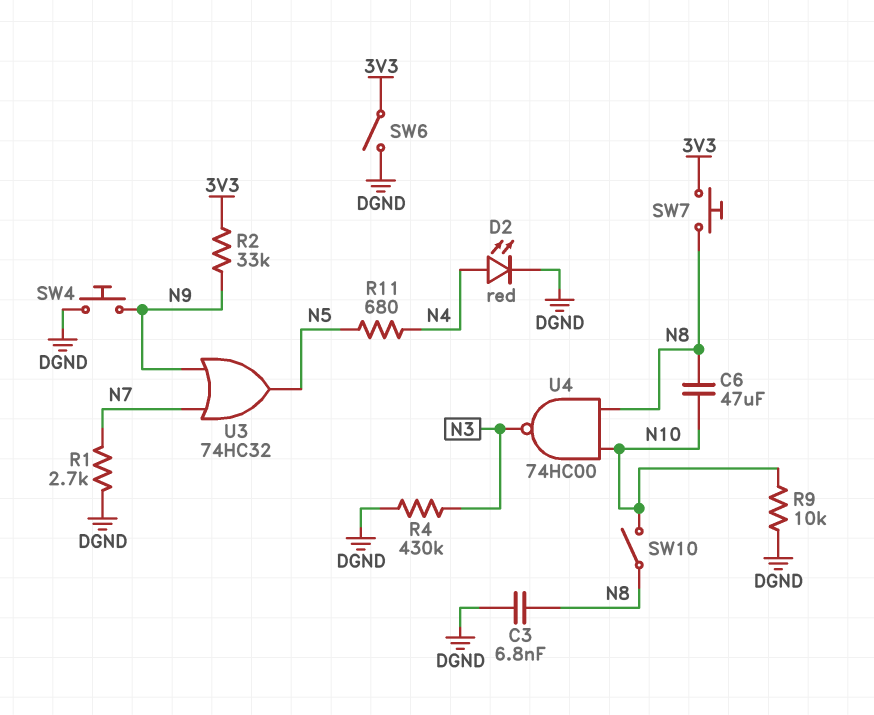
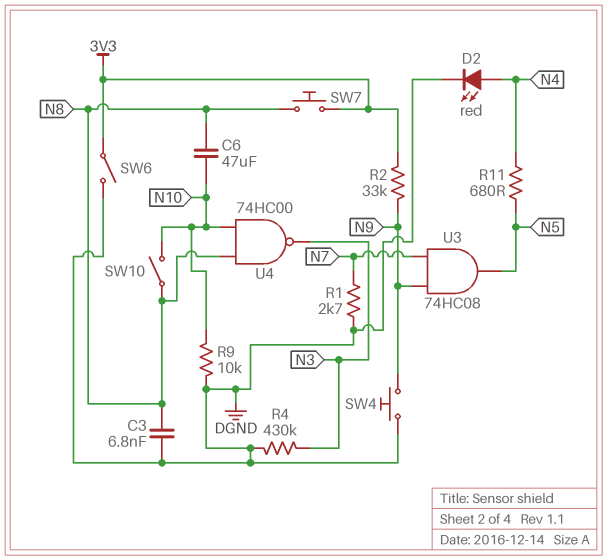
U3: OR 74HC32 (in N7, in N9, out N5) -> AND 74HC08 (in N7, in N9, out N5)

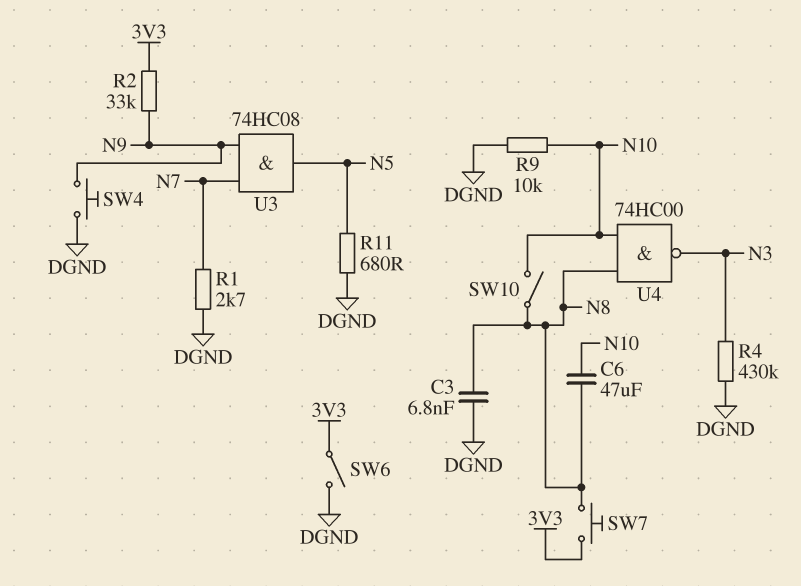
D2: LED red (A N4, K DGND) -> none
R11: 680 (N4, N5) -> 680 (DGND, N5)

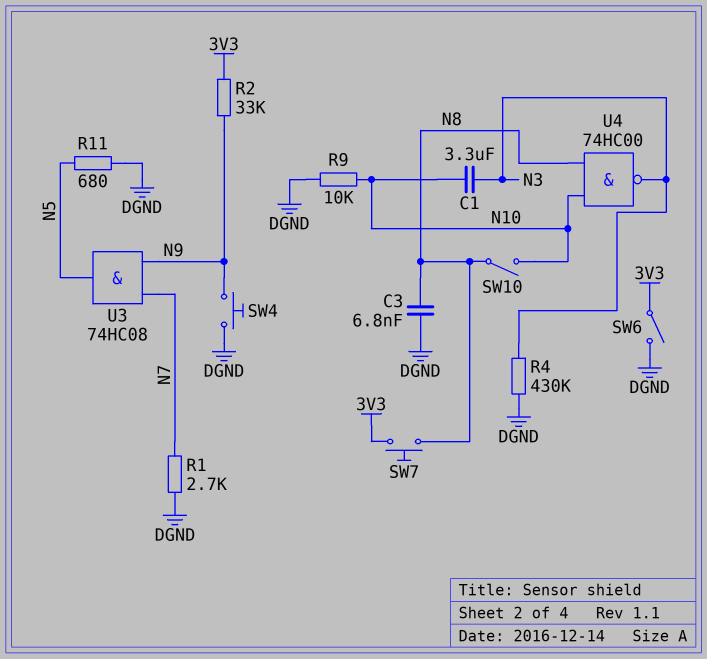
C1: none -> 3.3uF (N3, N10)
C6: 47uF (N8, N10) -> none

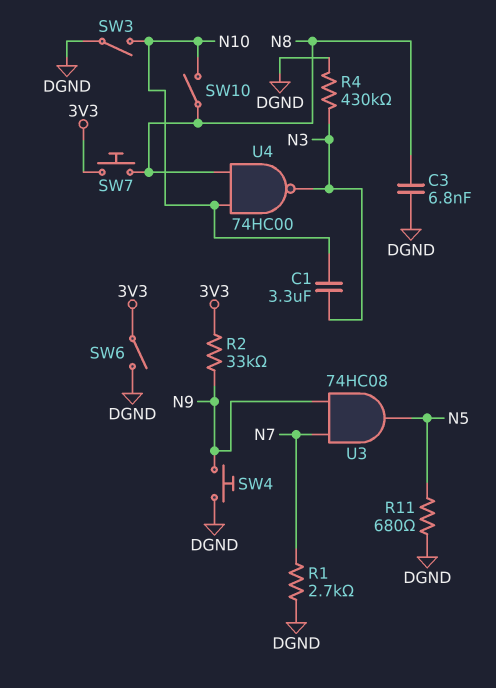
R9: 10k (DGND, N10) -> none
SW3: none -> switch (DGND, N10)

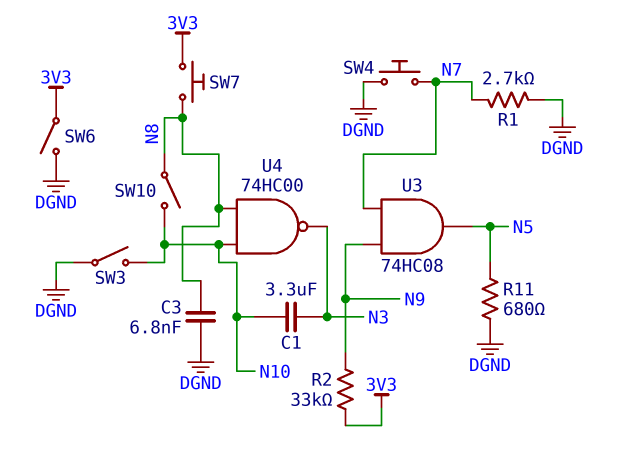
R4: 430k (DGND, N3) -> none
SW4: button (DGND, N9) -> button (DGND, N7)

